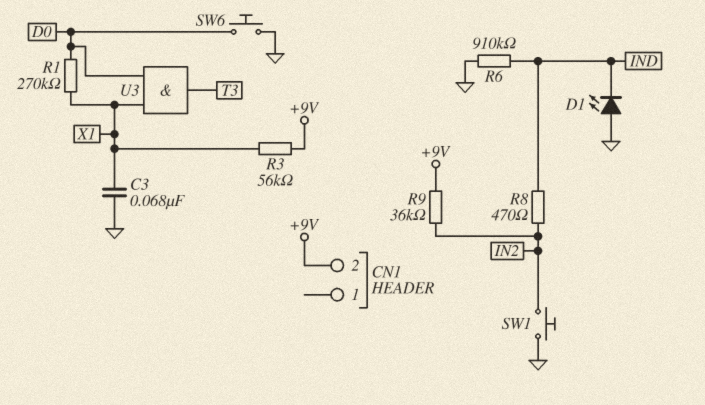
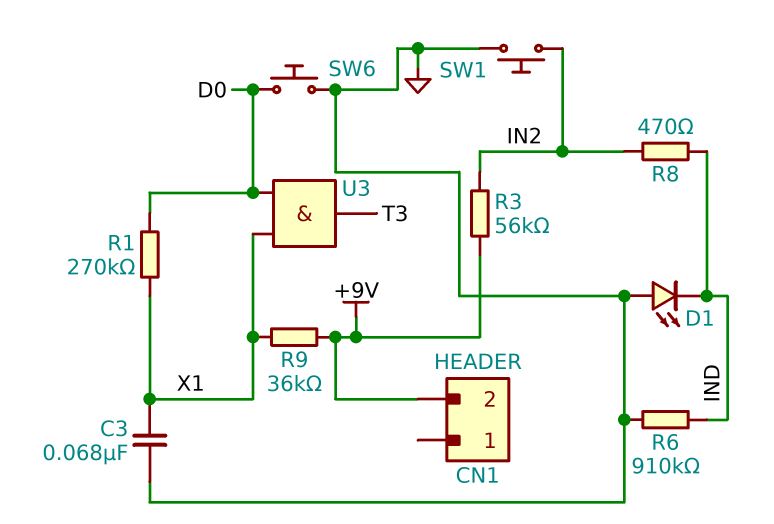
R3: 56k (+9V, X1) -> 56k (+9V, IN2)
R9: 36k (+9V, IN2) -> 36k (+9V, X1)

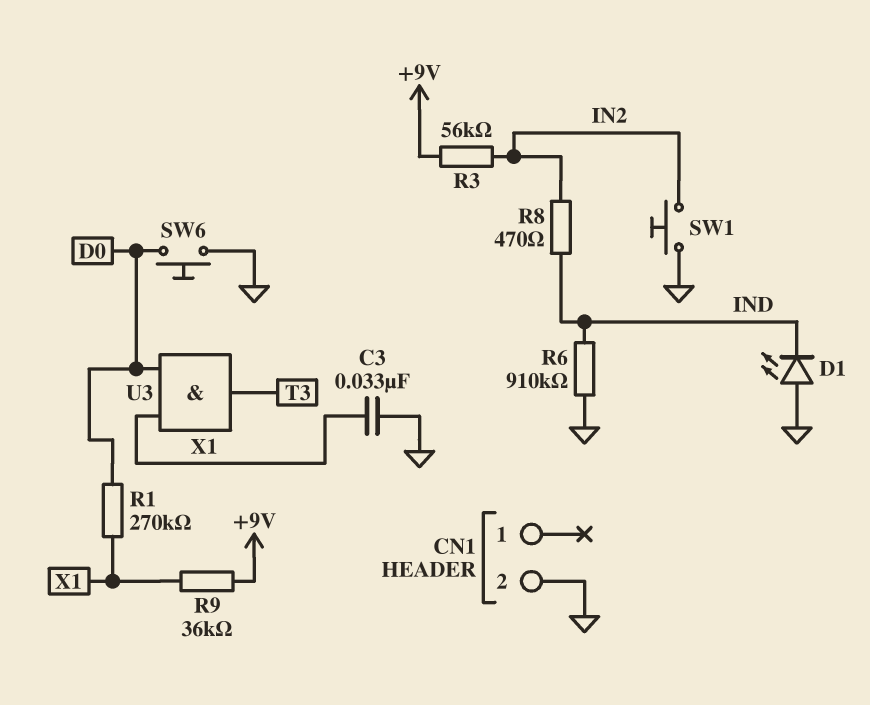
C3: 68nF (GND, X1) -> 33nF (GND, X1)
CN1 pin 2: +9V -> GND

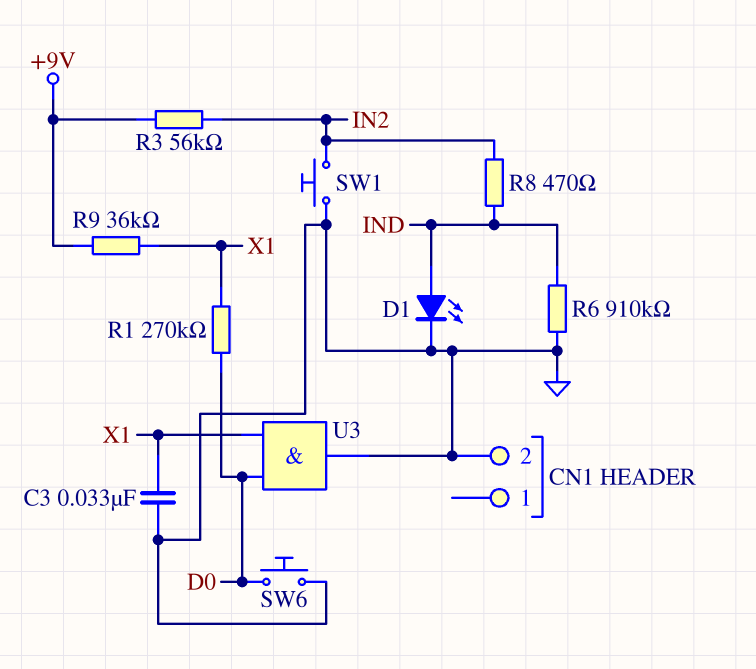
D1: LED (A GND, K IND) -> LED (A IND, K GND)
U3: AND (in D0, in X1, out T3) -> AND (in D0, in X1, out GND)

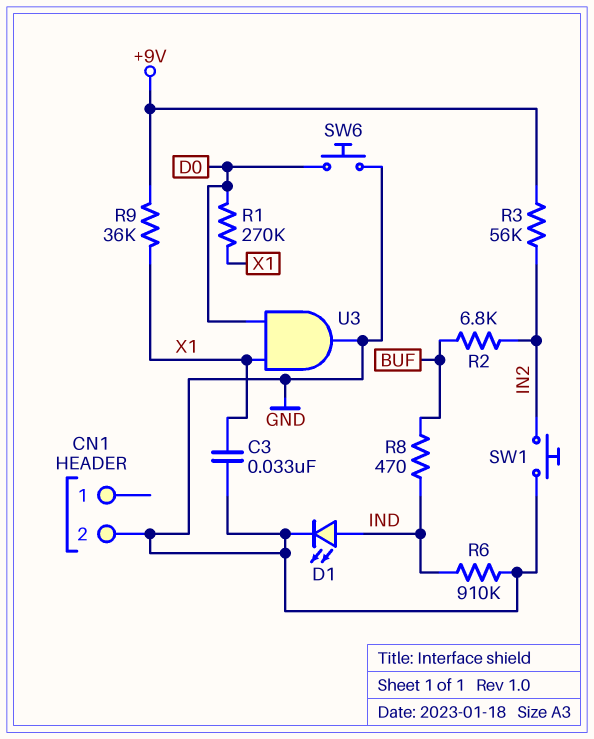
R2: none -> 6.8k (BUF, IN2)
R8: 470 (IN2, IND) -> 470 (BUF, IND)

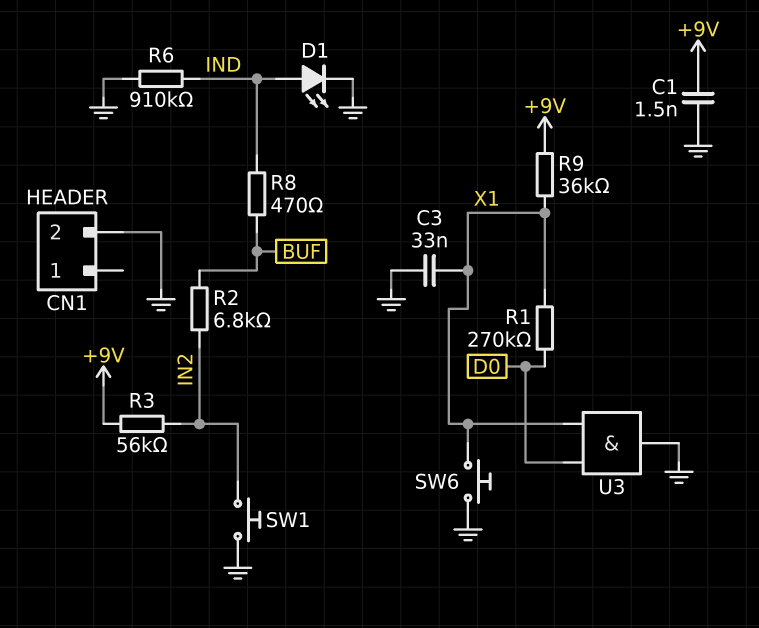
C1: none -> 1.5nF (+9V, GND)
SW6: button (D0, GND) -> button (GND, X1)

